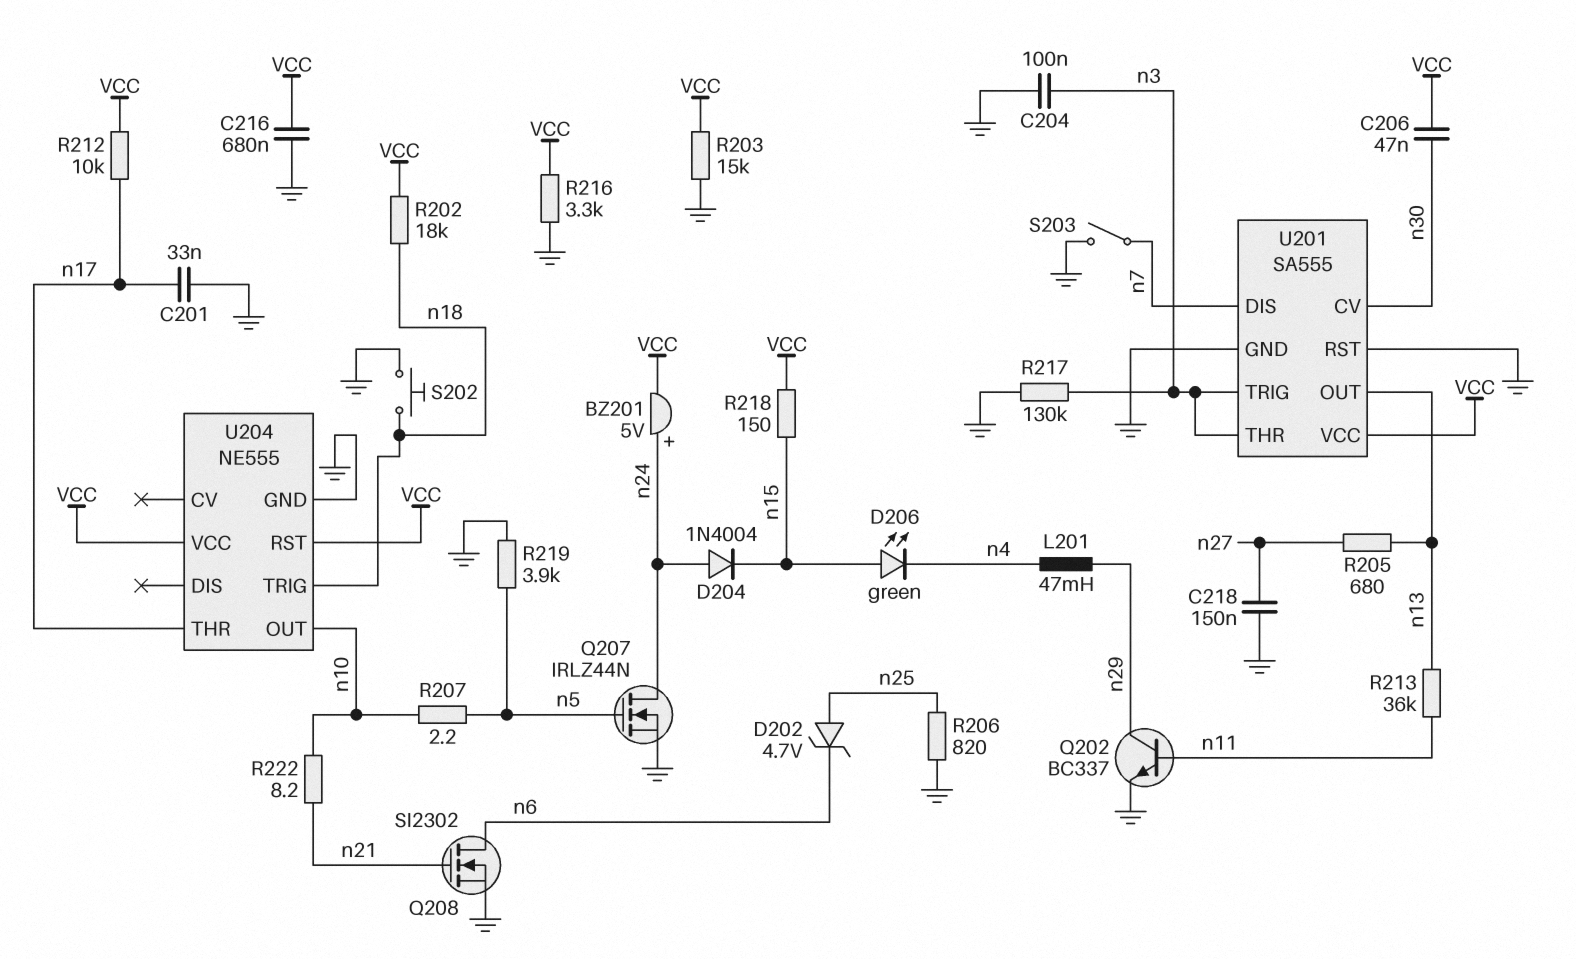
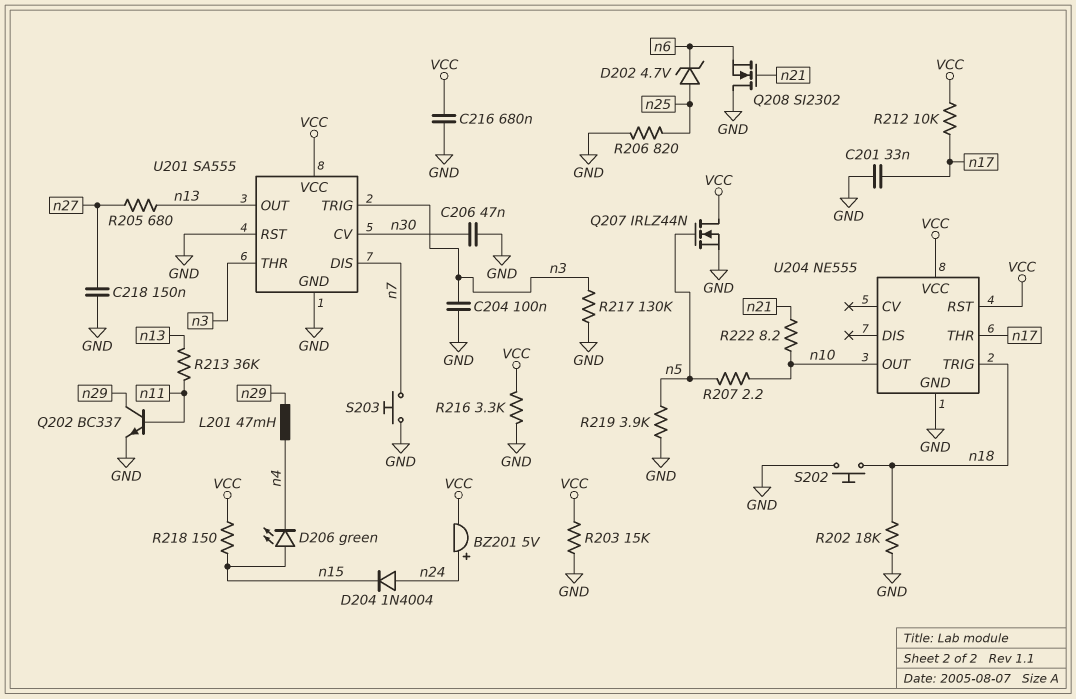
C206: 47nF (VCC, n30) -> 47nF (GND, n30)
Q207: NMOS IRLZ44N (G n5, D n24, S GND) -> NMOS IRLZ44N (G n5, D VCC, S GND)
Q208: NMOS SI2302 (G n21, D n6, S GND) -> NMOS SI2302 (G n21, D GND, S n6)
R202: 18k (VCC, n18) -> 18k (GND, n18)
S203: switch (GND, n7) -> button (GND, n7)

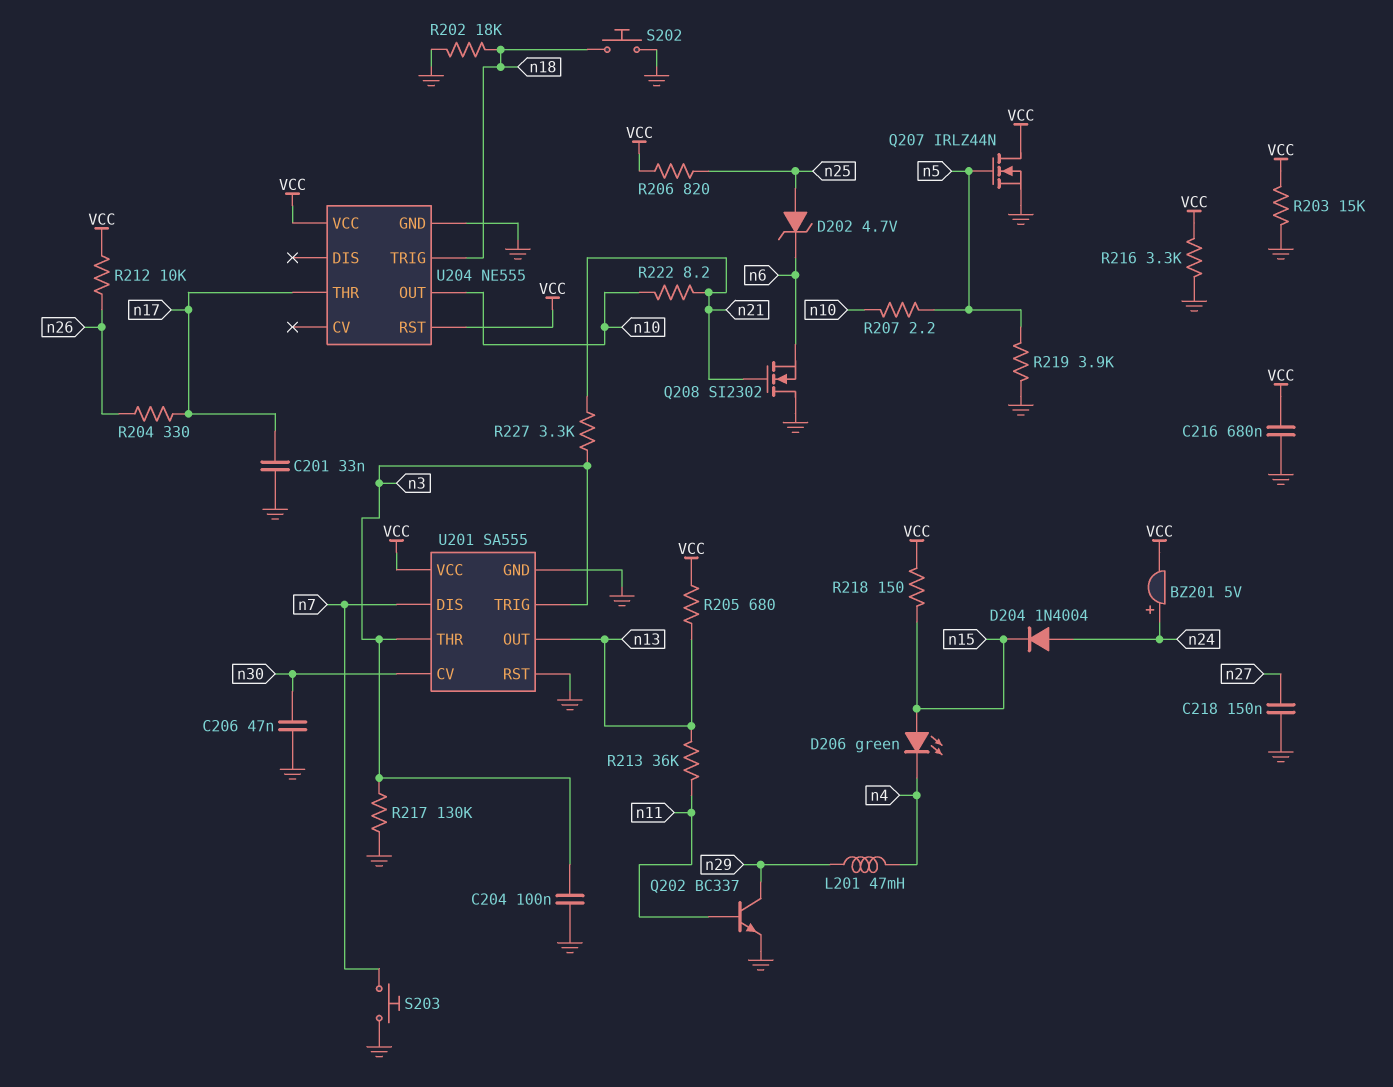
R204: none -> 330 (n17, n26)
R205: 680 (n13, n27) -> 680 (VCC, n13)
R206: 820 (GND, n25) -> 820 (VCC, n25)
R212: 10k (VCC, n17) -> 10k (VCC, n26)
R227: none -> 3.3k (n3, n21)

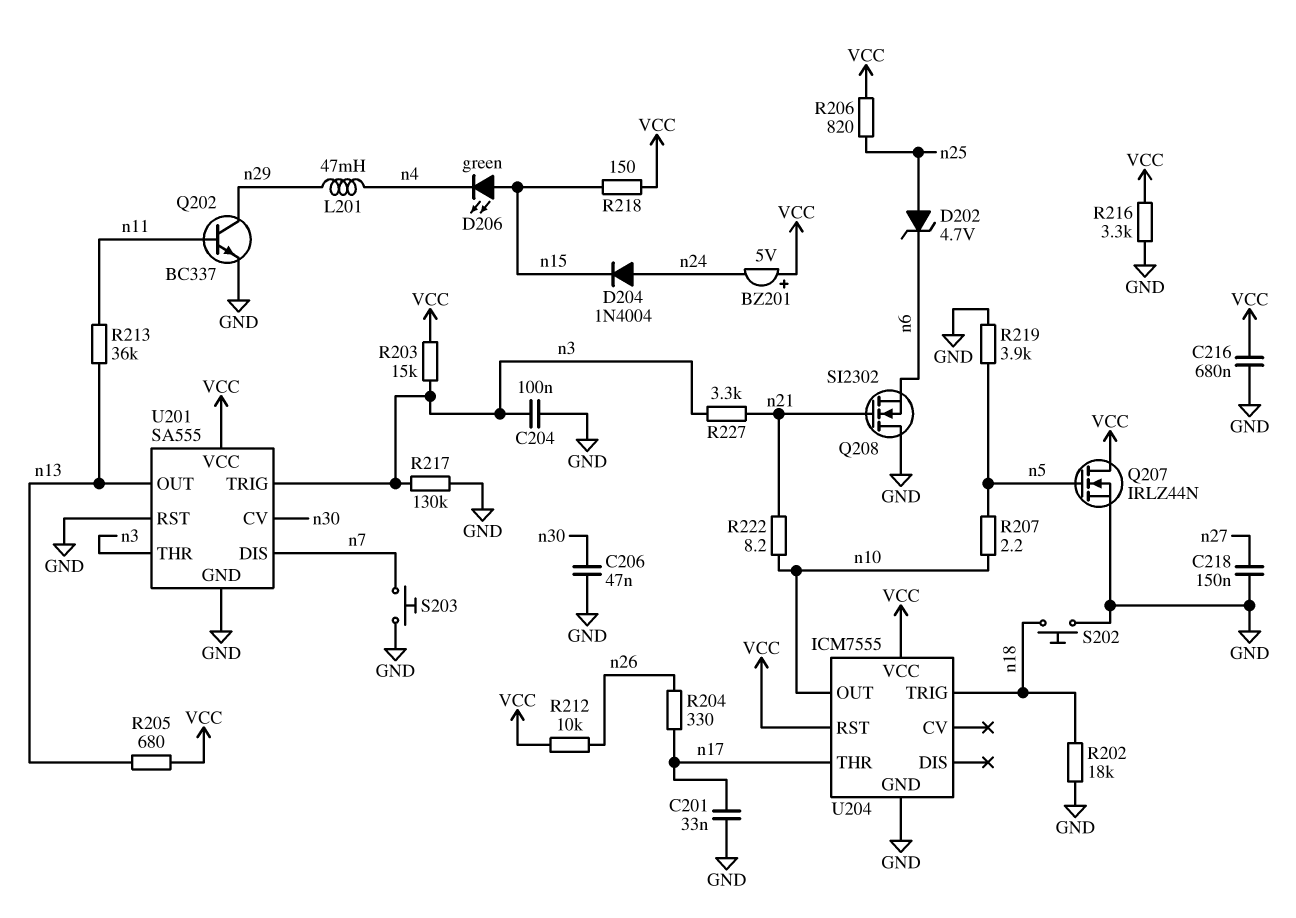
BZ201: buzzer 5V (plus n24, minus VCC) -> buzzer 5V (plus VCC, minus n24)
R203: 15k (GND, VCC) -> 15k (VCC, n3)
U204: NE555 -> ICM7555

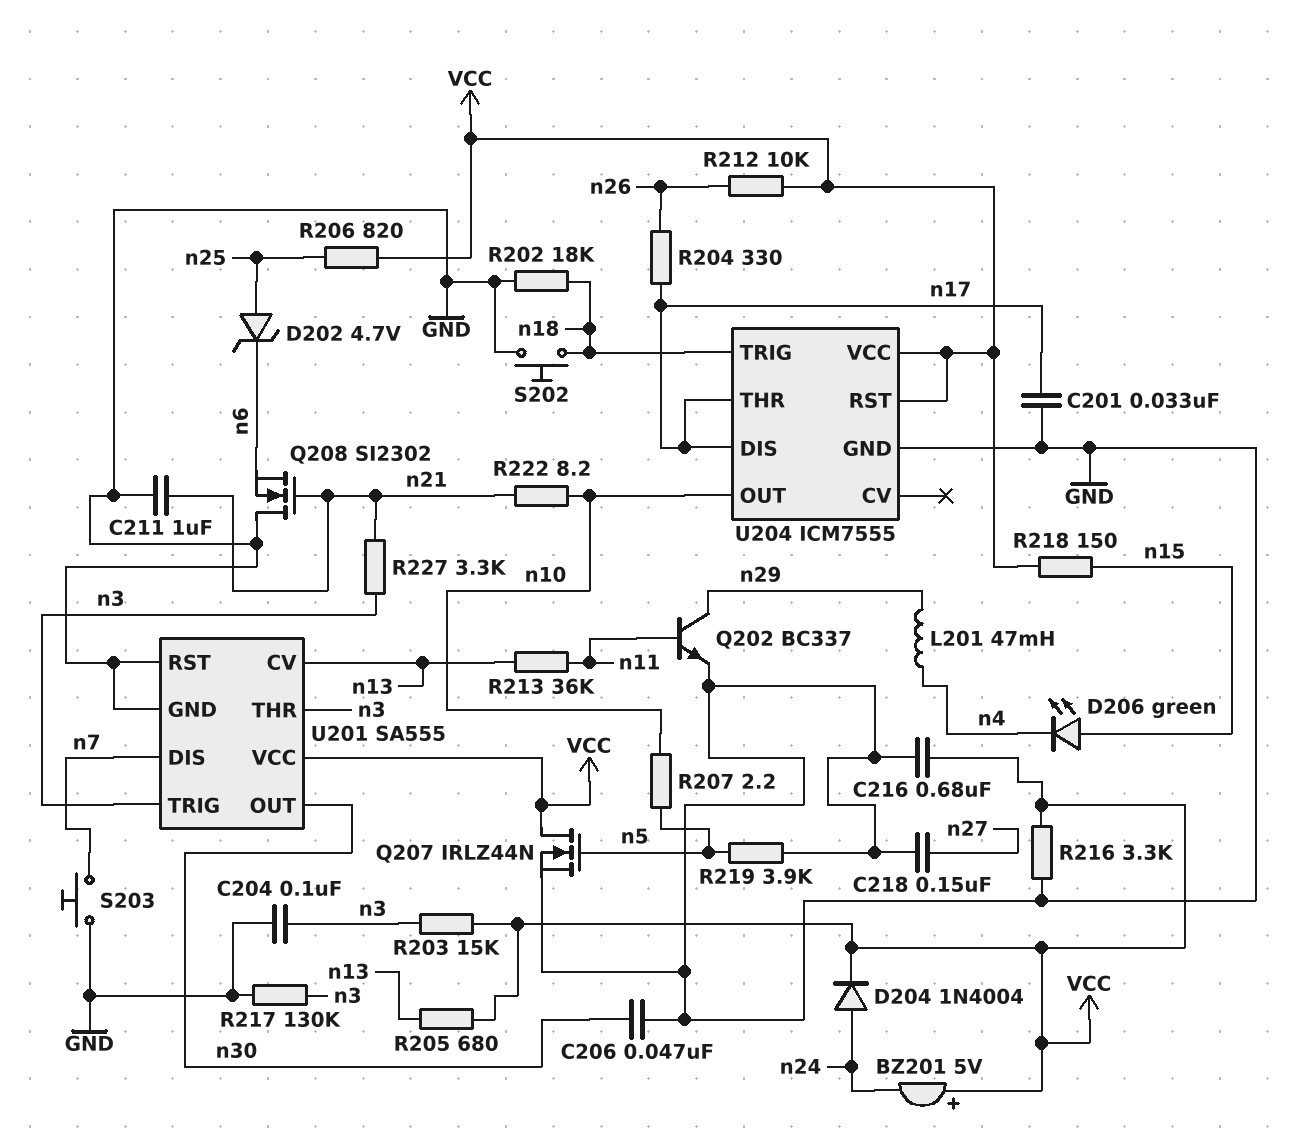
C211: none -> 1uF (GND, n21)
D204: diode 1N4004 (A n24, K n15) -> diode 1N4004 (A n24, K VCC)
U201 pin CV: n30 -> n13
U201 pin OUT: n13 -> n30
U204 pin DIS: none -> n17

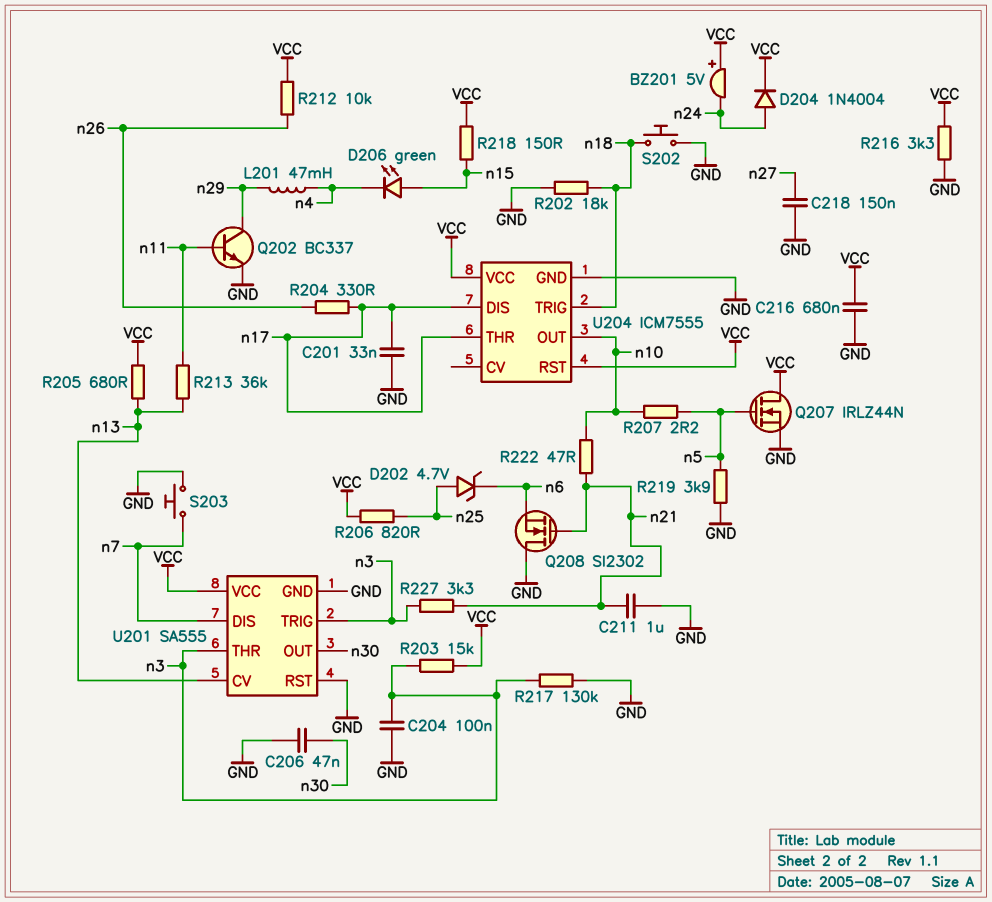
R222: 8.2 (n10, n21) -> 47 (n10, n21)

